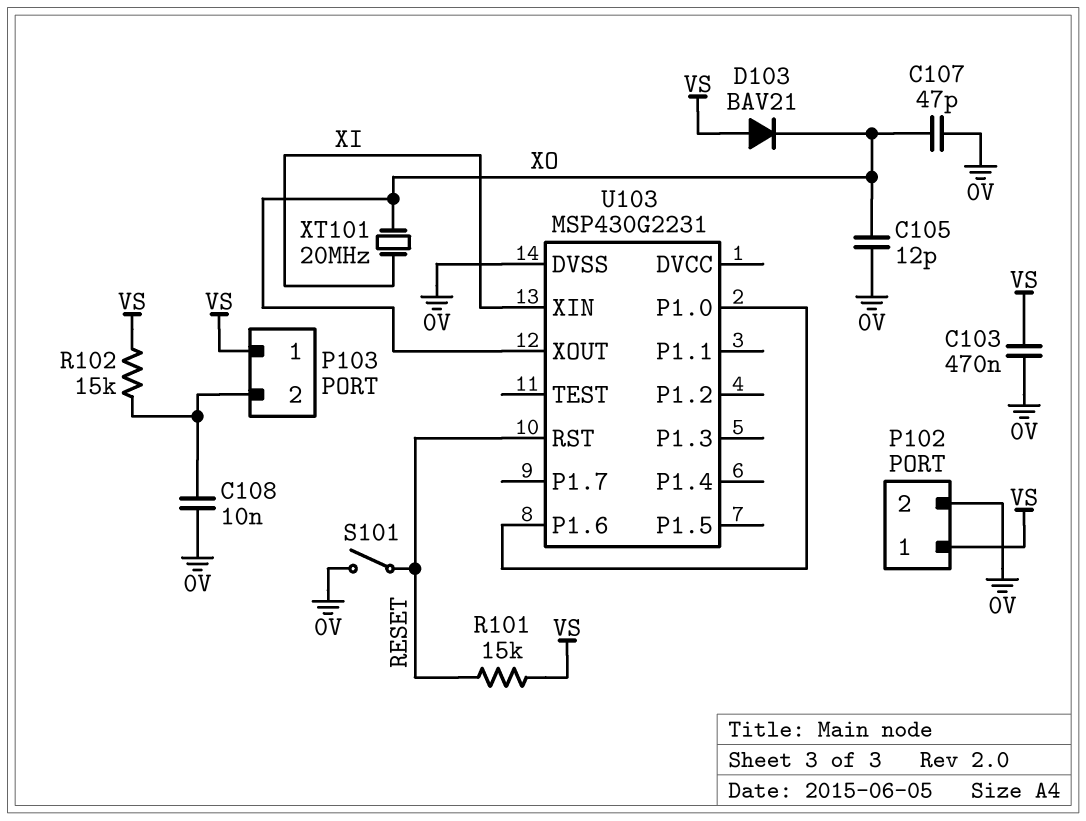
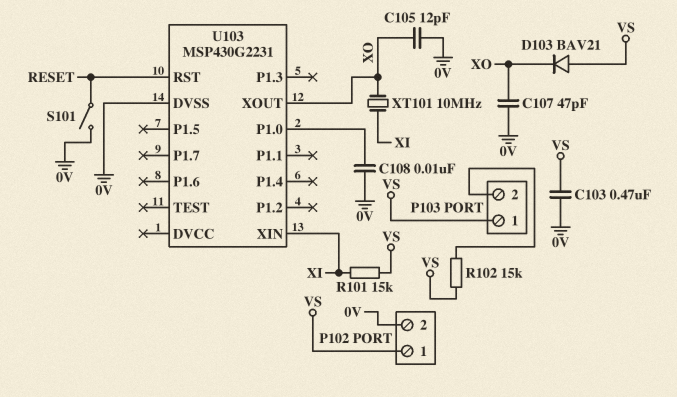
C108: 10nF (0V, P103/2) -> 10nF (0V, U103/P1.0)
R101: 15k (RESET, VS) -> 15k (VS, XI)
U103 pin P1.6: U103/P1.0 -> none
XT101: 20MHz (XI, XO) -> 10MHz (XI, XO)

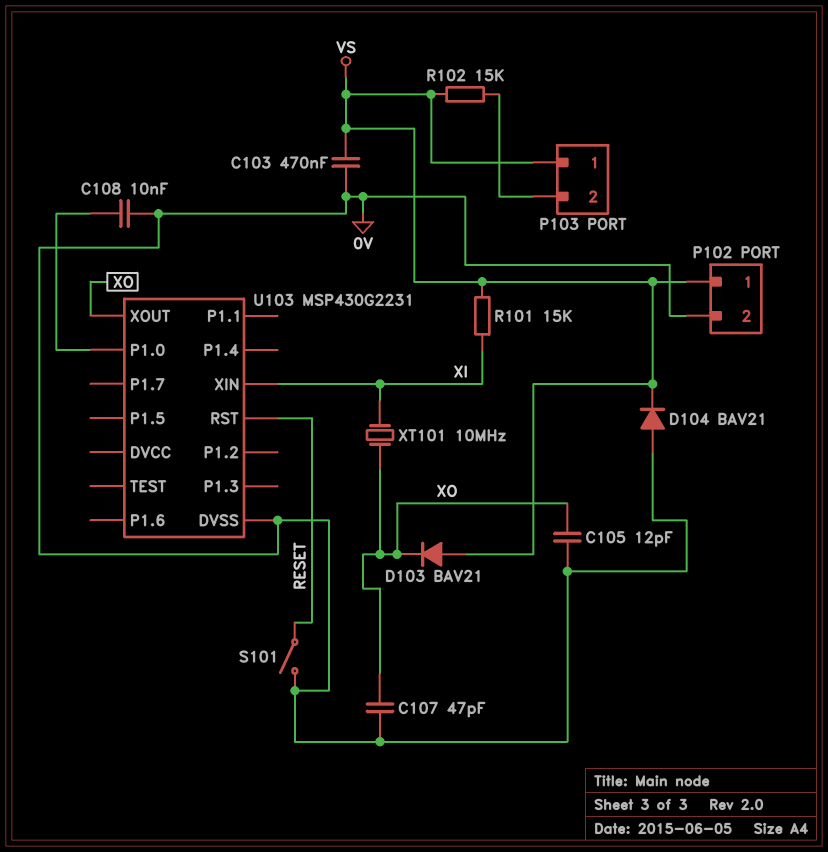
D104: none -> diode BAV21 (A 0V, K VS)

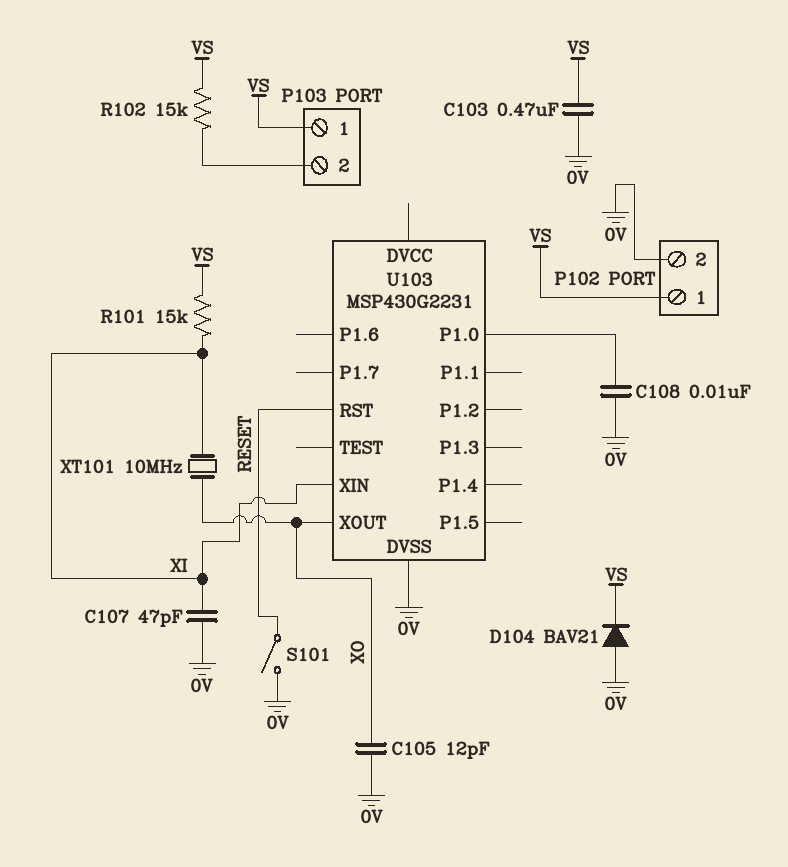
C107: 47pF (0V, XO) -> 47pF (0V, XI)
D103: diode BAV21 (A VS, K XO) -> none

